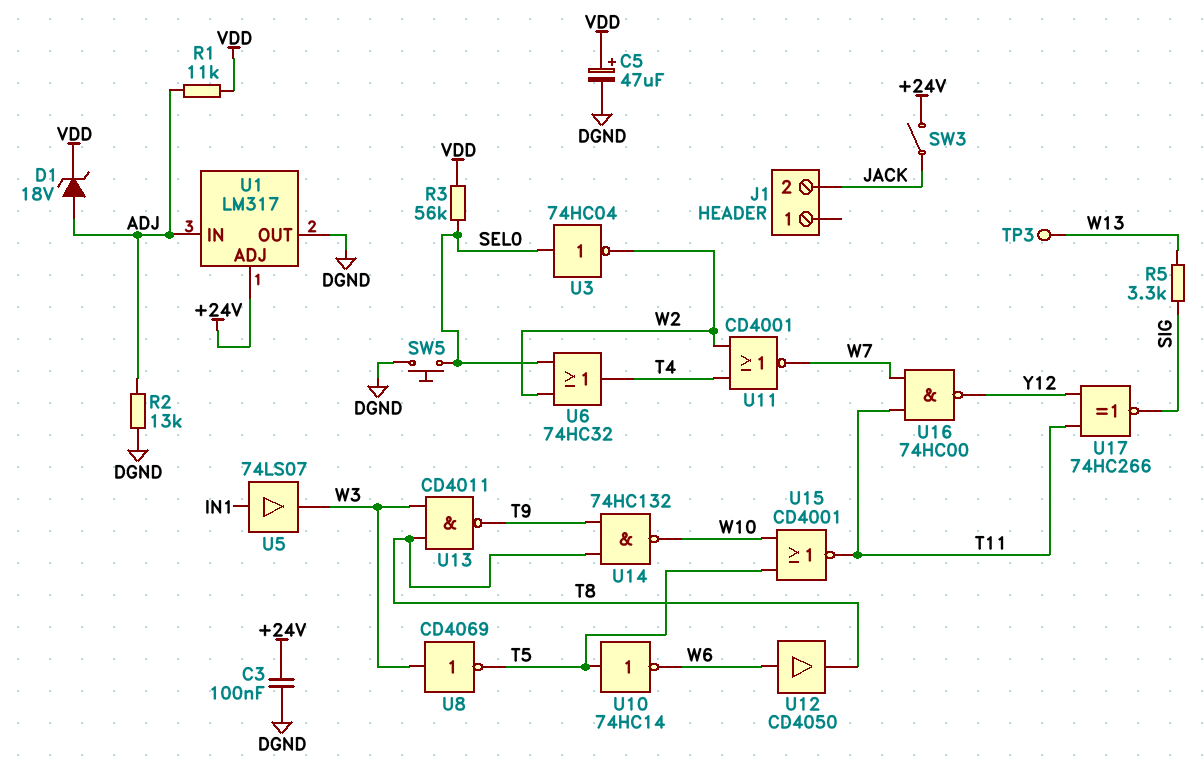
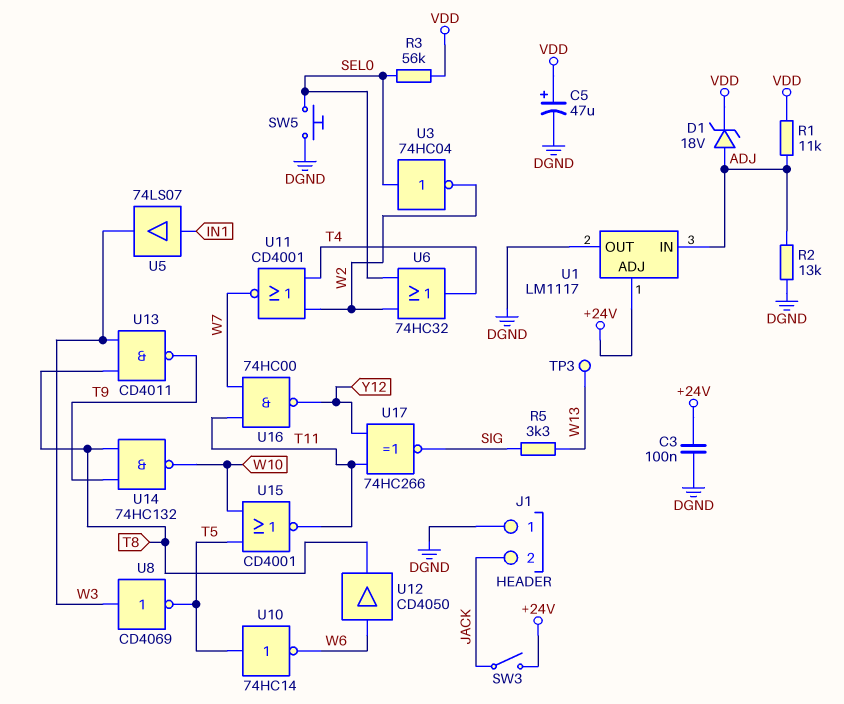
J1 pin 1: none -> DGND
U1: LM317 -> LM1117

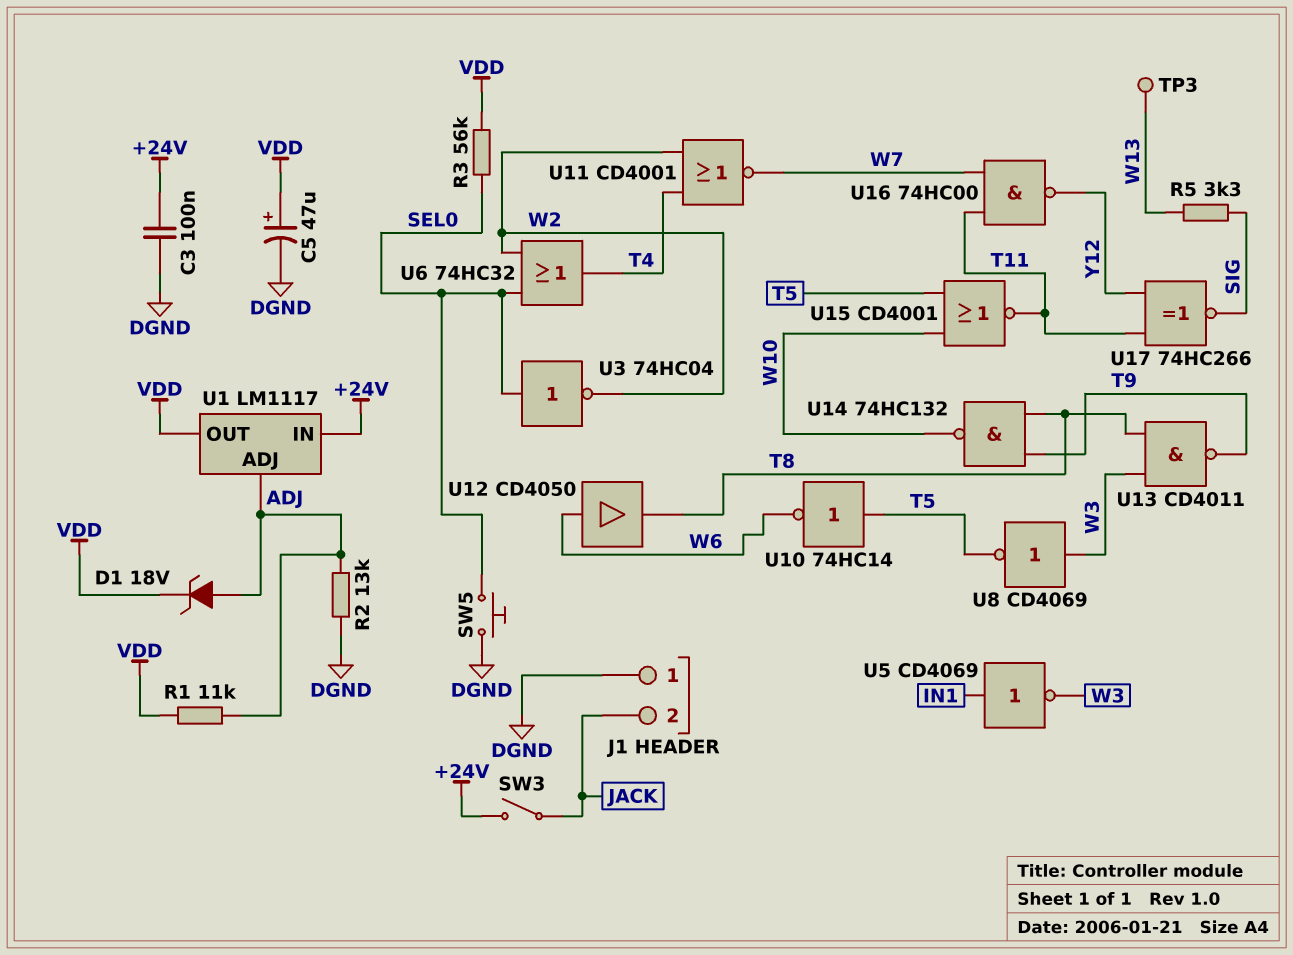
U1 pin ADJ: +24V -> ADJ
U1 pin IN: ADJ -> +24V
U1 pin OUT: DGND -> VDD
U5: buffer 74LS07 (in IN1, out W3) -> NOT CD4069 (in IN1, out W3)

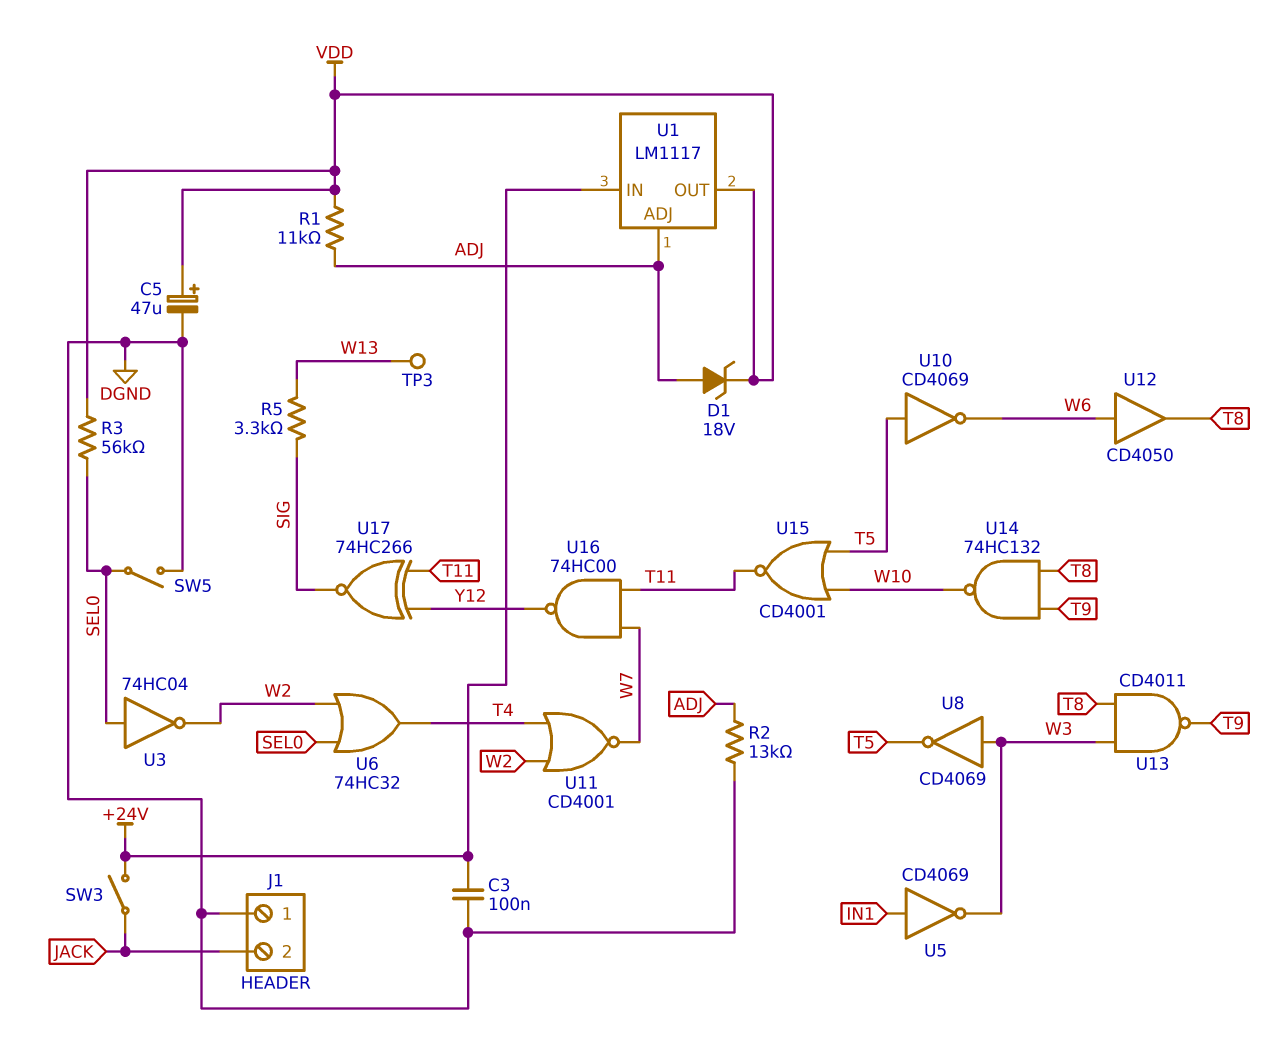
SW5: button (DGND, SEL0) -> switch (DGND, SEL0)
U10: NOT 74HC14 (in T5, out W6) -> NOT CD4069 (in T5, out W6)

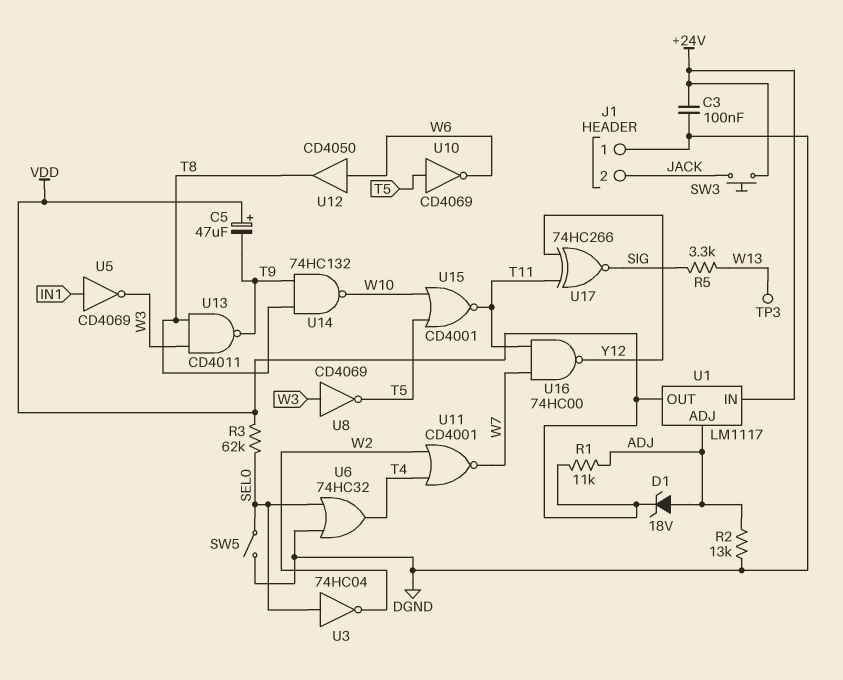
C5: 47uF (plus VDD, minus DGND) -> 47uF (plus VDD, minus T9)
R3: 56k (SEL0, VDD) -> 62k (SEL0, VDD)
SW3: switch (+24V, JACK) -> button (+24V, JACK)
U6: OR 74HC32 (in SEL0, in W2, out T4) -> OR 74HC32 (in DGND, in SEL0, out T4)

